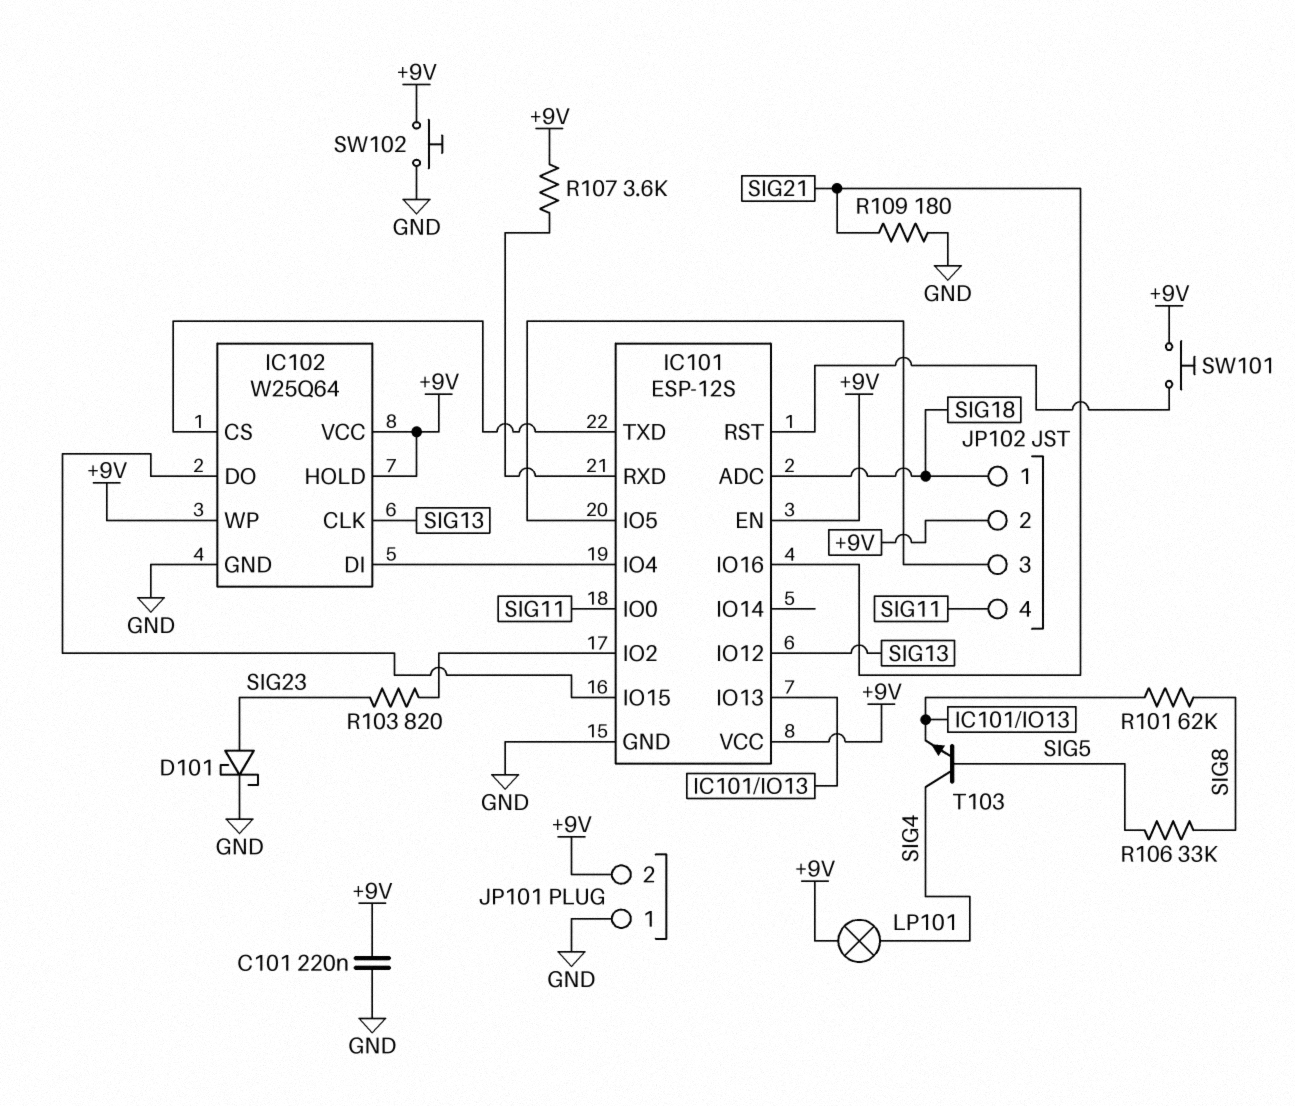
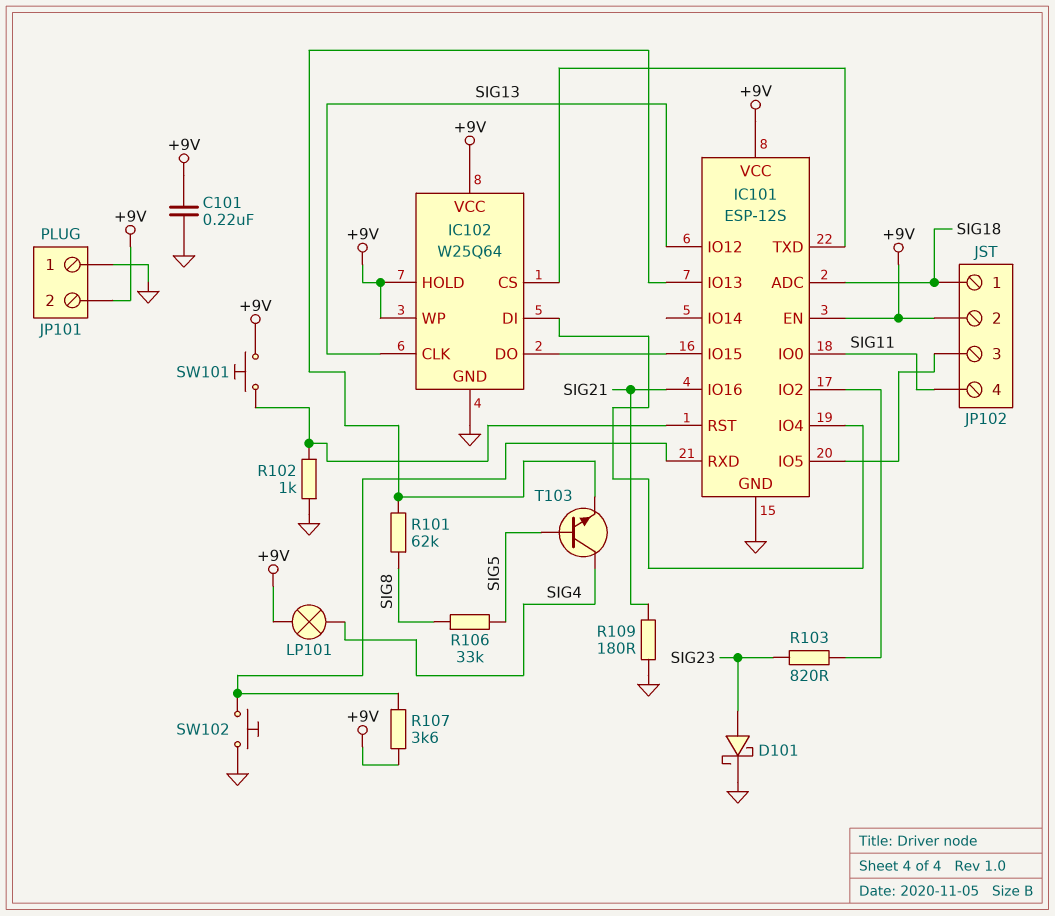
R102: none -> 1k (GND, IC101/RST)
SW102: button (+9V, GND) -> button (GND, IC101/RXD)

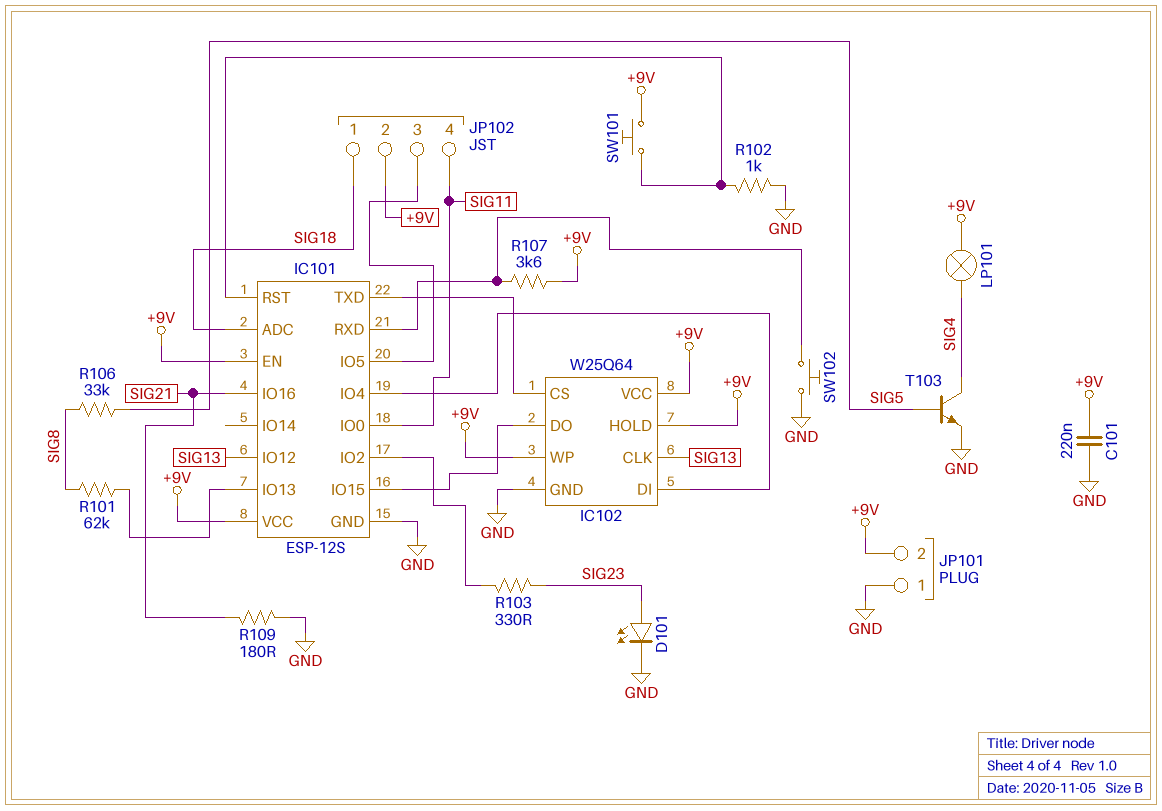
D101: schottky (A SIG23, K GND) -> LED (A SIG23, K GND)
R103: 820 (IC101/IO2, SIG23) -> 330 (IC101/IO2, SIG23)
T103: NPN (B SIG5, C SIG4, E IC101/IO13) -> NPN (B SIG5, C SIG4, E GND)

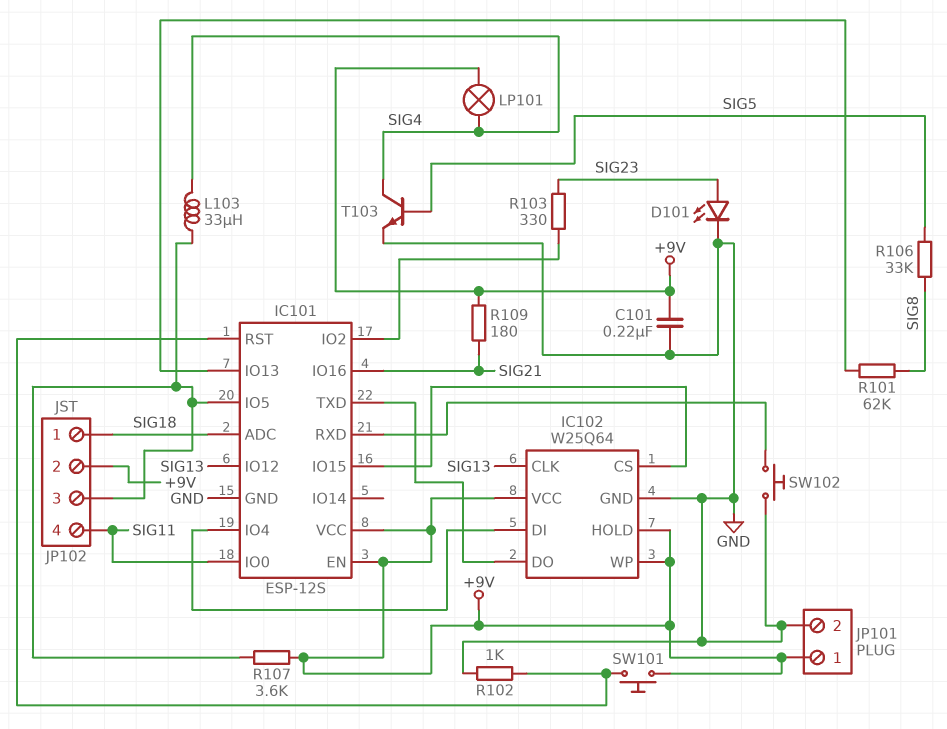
IC102 pin CS: IC101/TXD -> IC101/IO15
IC102 pin DO: IC101/IO15 -> IC101/TXD
JP101 pin 1: GND -> +9V
JP101 pin 2: +9V -> GND
L103: none -> 33uH (IC101/IO5, SIG4)
R107: 3.6k (+9V, IC101/RXD) -> 3.6k (+9V, IC101/IO5)
R109: 180 (GND, SIG21) -> 180 (+9V, SIG21)

